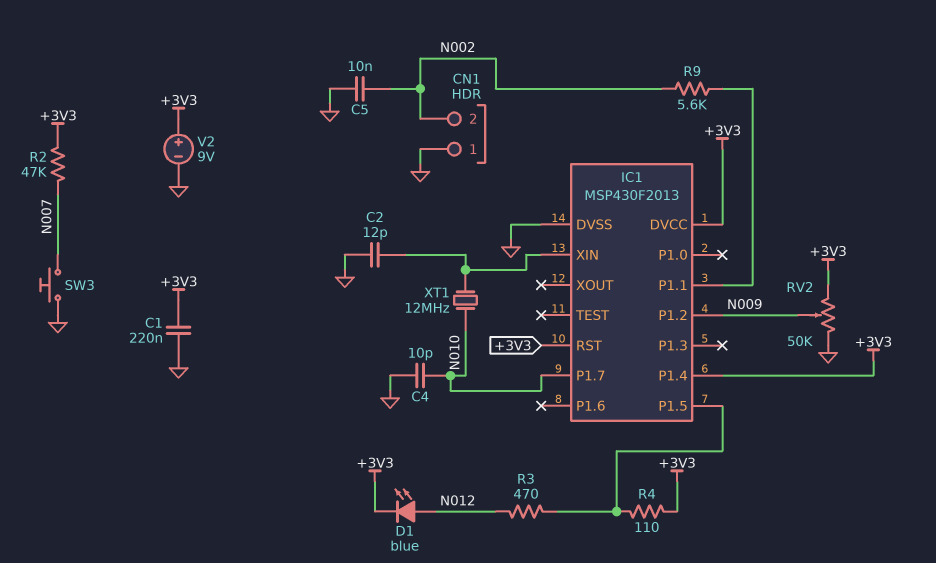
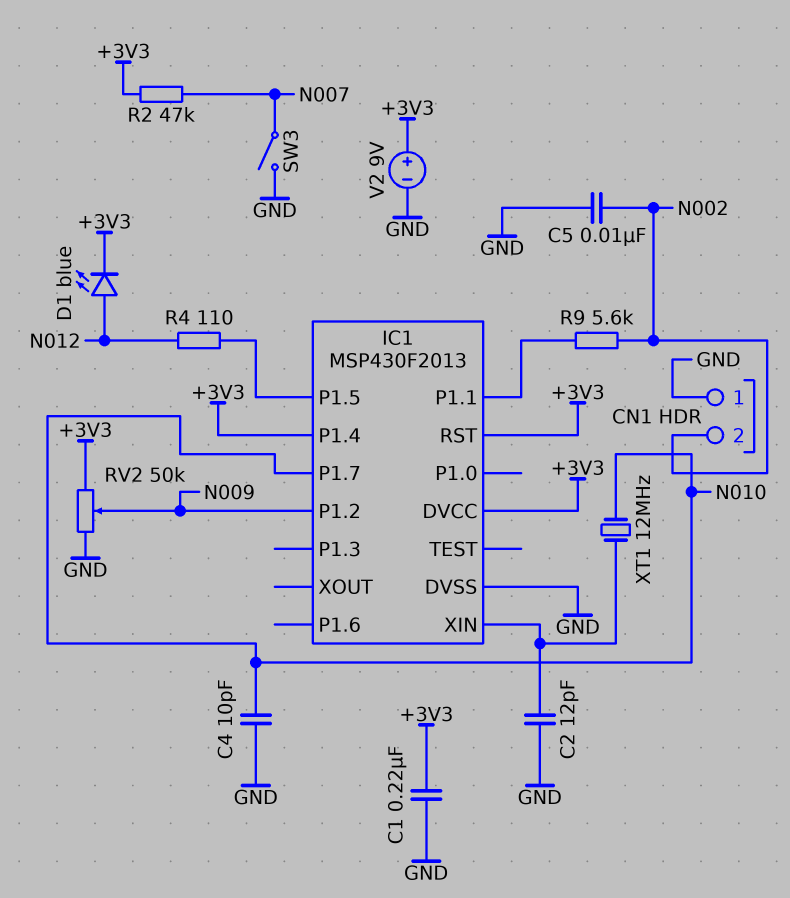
R3: 470 (IC1/P1.5, N012) -> none
R4: 110 (+3V3, IC1/P1.5) -> 110 (IC1/P1.5, N012)
SW3: button (GND, N007) -> switch (GND, N007)

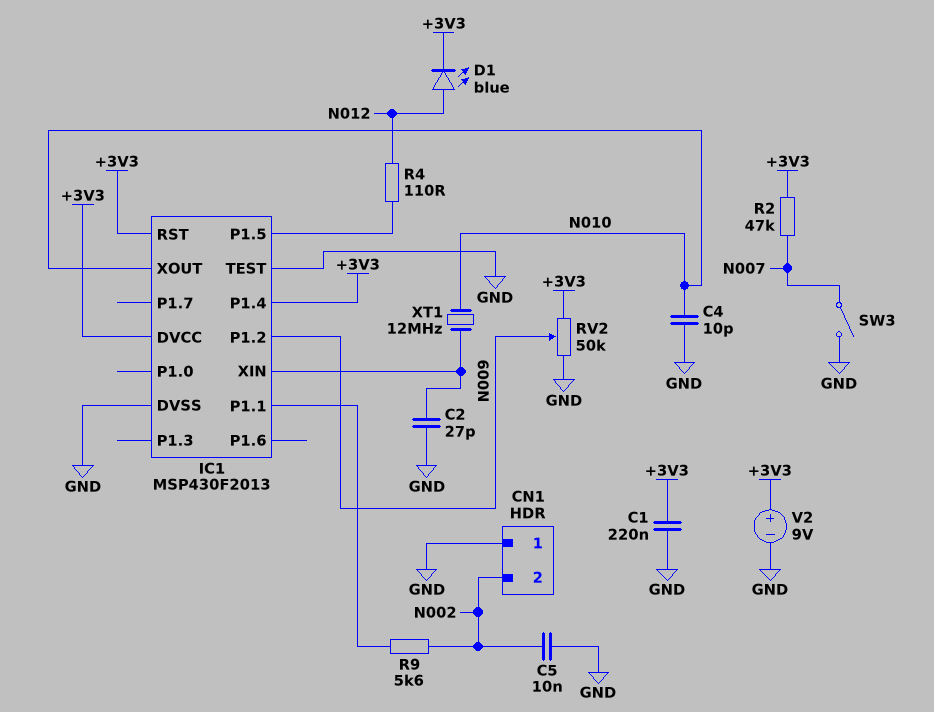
C2: 12pF (GND, IC1/XIN) -> 27pF (GND, IC1/XIN)
IC1 pin P1.7: N010 -> none
IC1 pin TEST: none -> GND
IC1 pin XOUT: none -> N010

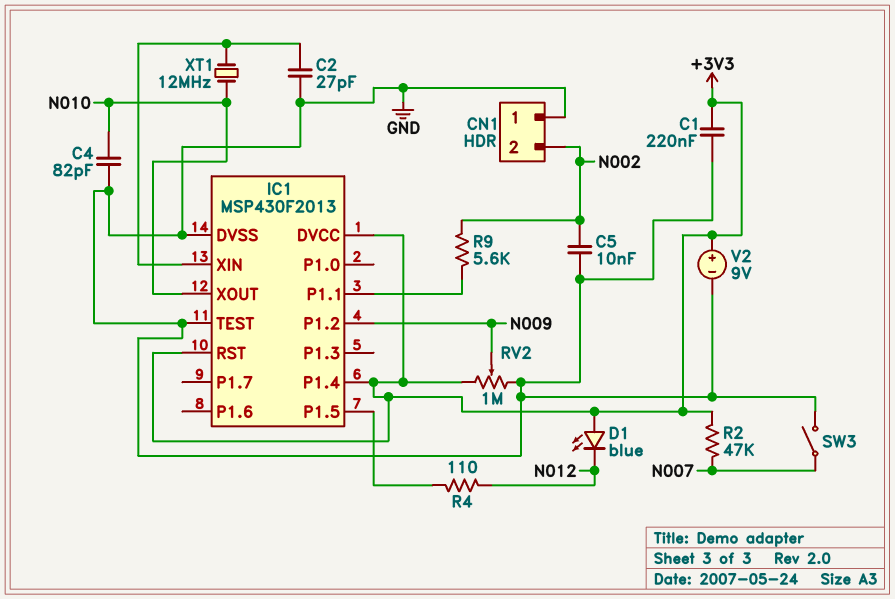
C4: 10pF (GND, N010) -> 82pF (GND, N010)
D1: LED blue (A N012, K +3V3) -> LED blue (A +3V3, K N012)
RV2: 50k (+3V3, GND, wiper N009) -> 1M (+3V3, GND, wiper N009)

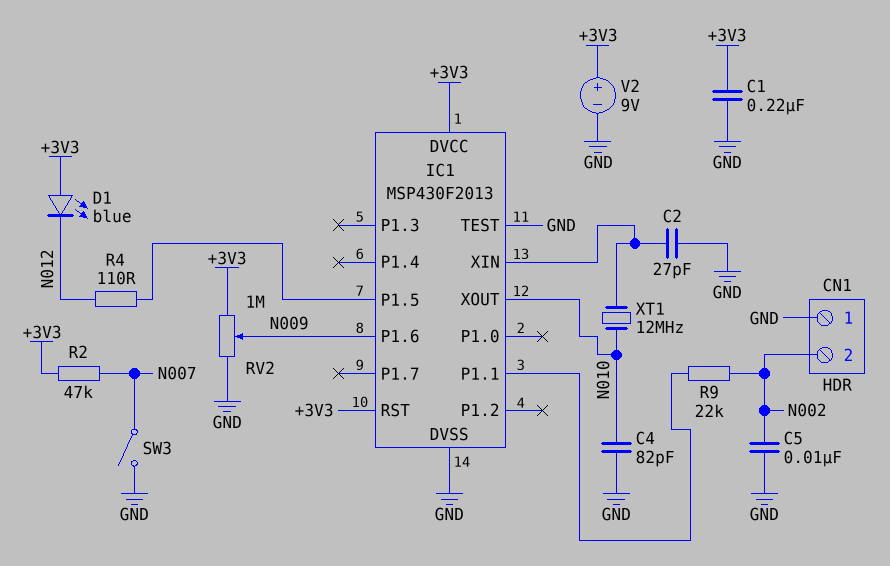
IC1 pin P1.2: N009 -> none
IC1 pin P1.4: +3V3 -> none
IC1 pin P1.6: none -> N009
R9: 5.6k (IC1/P1.1, N002) -> 22k (IC1/P1.1, N002)

